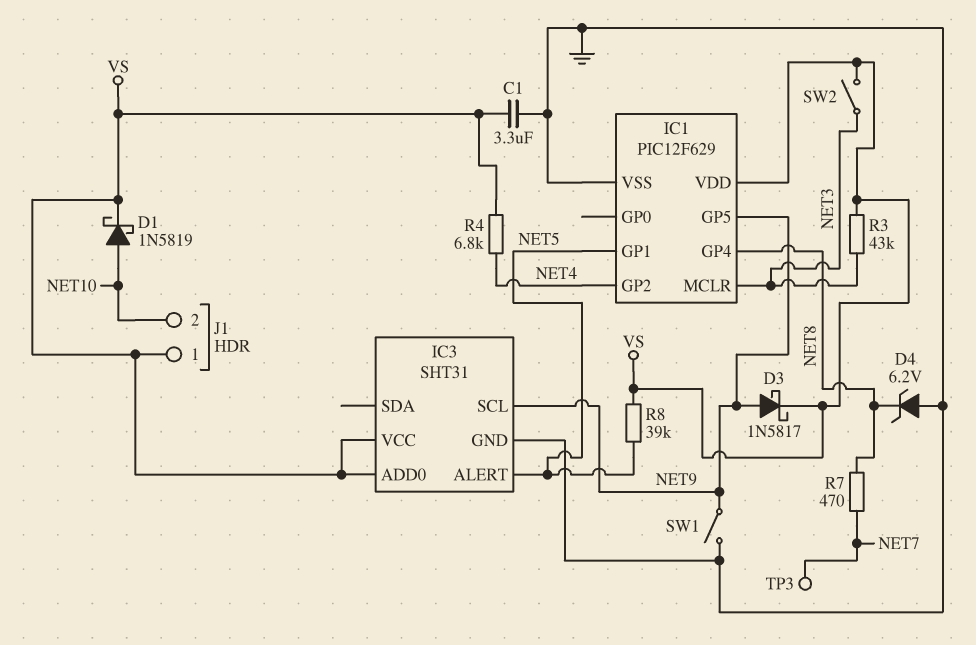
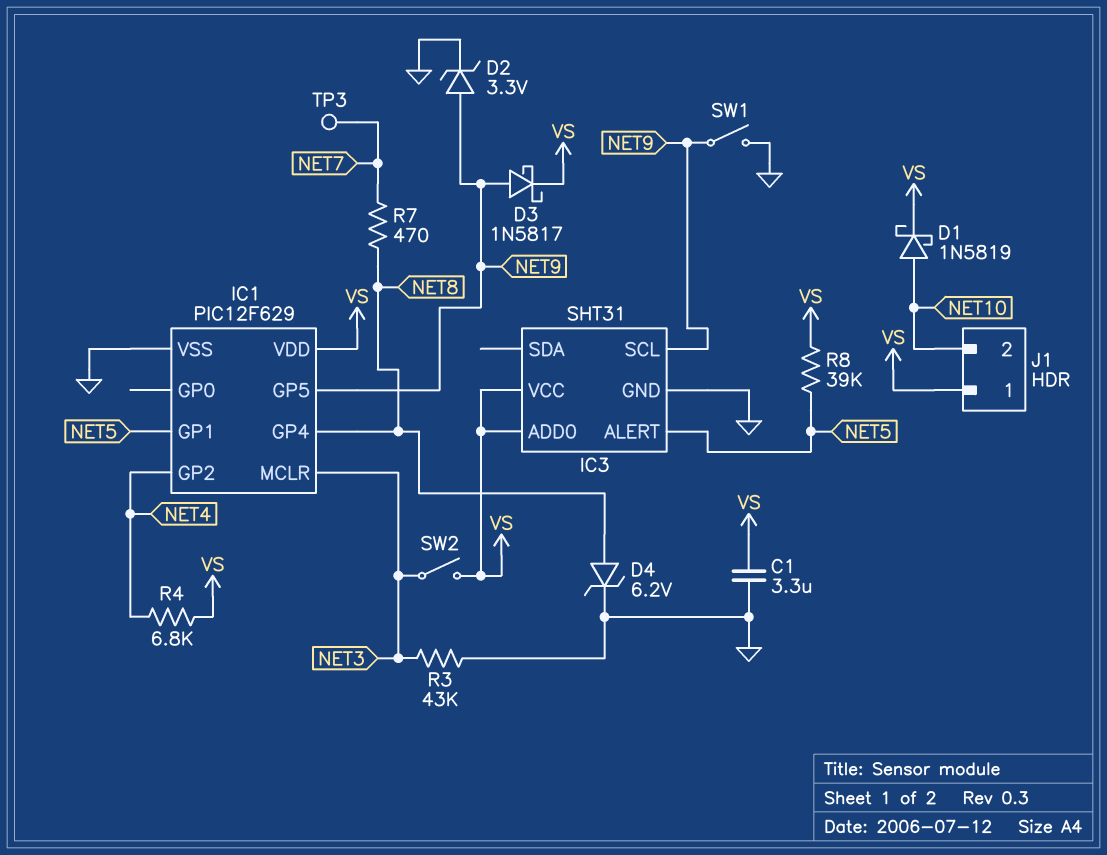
D2: none -> zener 3.3V (A NET9, K GND)
D4: zener 6.2V (A GND, K NET8) -> zener 6.2V (A NET8, K GND)
R3: 43k (NET3, VS) -> 43k (GND, NET3)

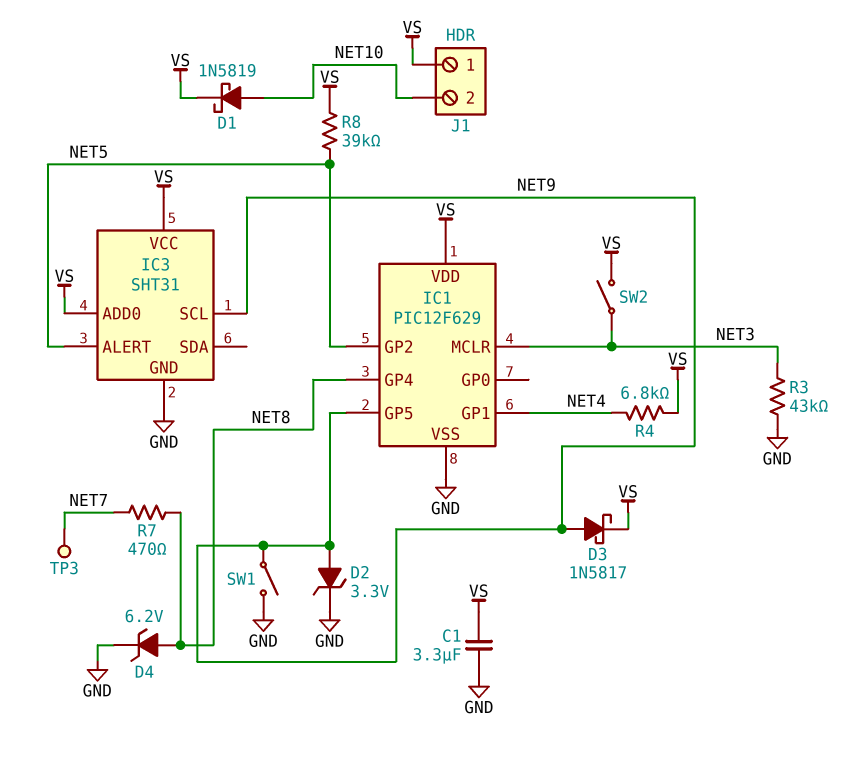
IC1 pin GP1: NET5 -> NET4
IC1 pin GP2: NET4 -> NET5

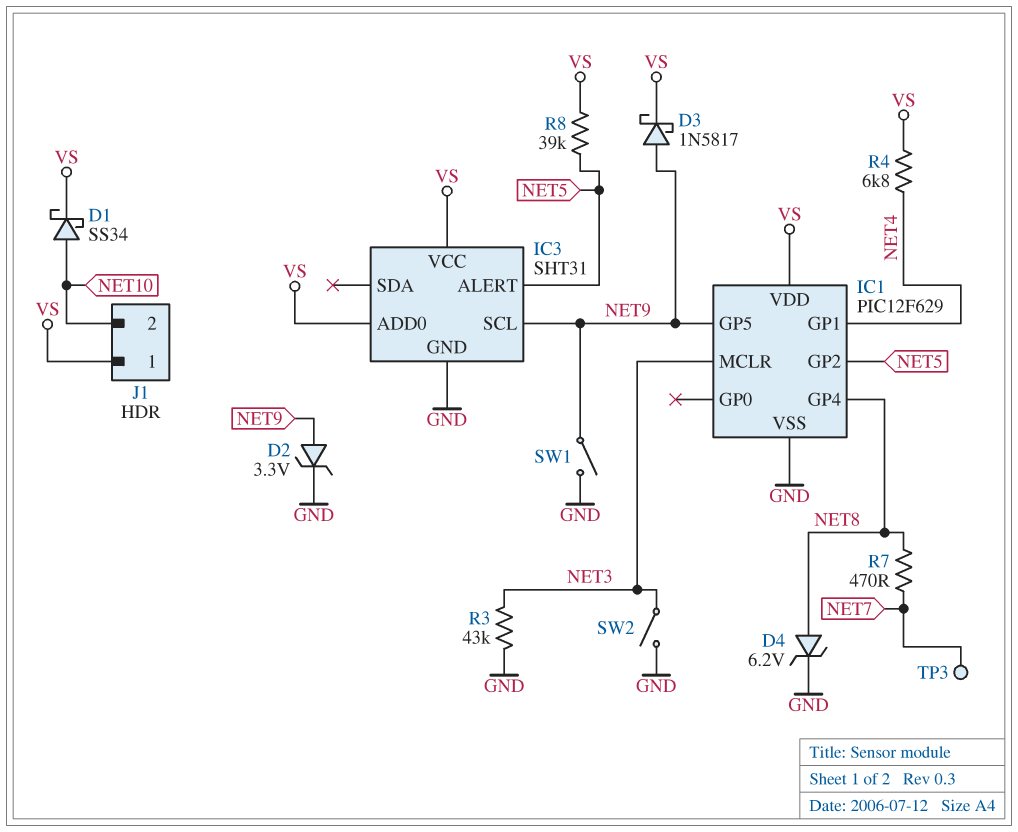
C1: 3.3uF (GND, VS) -> none
D1: schottky 1N5819 (A NET10, K VS) -> schottky SS34 (A NET10, K VS)
SW2: switch (NET3, VS) -> switch (GND, NET3)

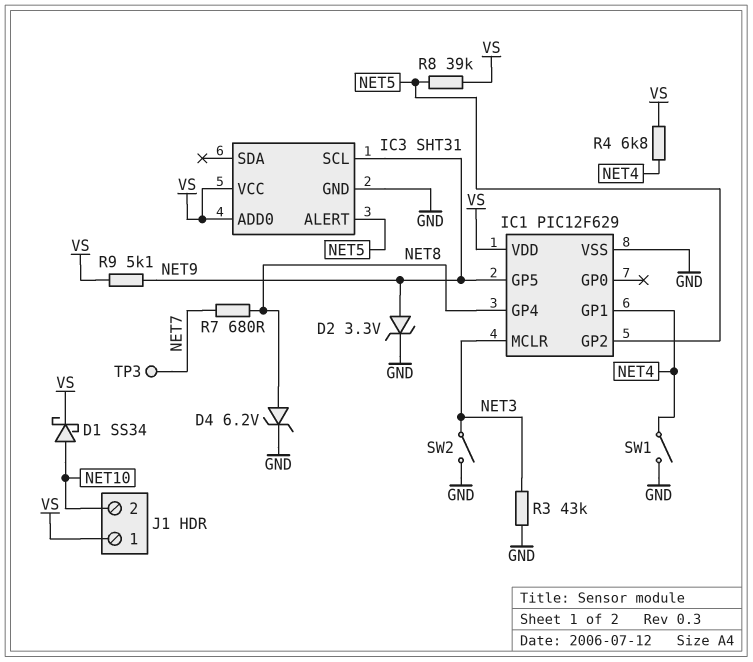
D3: schottky 1N5817 (A NET9, K VS) -> none
R7: 470 (NET7, NET8) -> 680 (NET7, NET8)
R9: none -> 5.1k (NET9, VS)
SW1: switch (GND, NET9) -> switch (GND, NET4)

